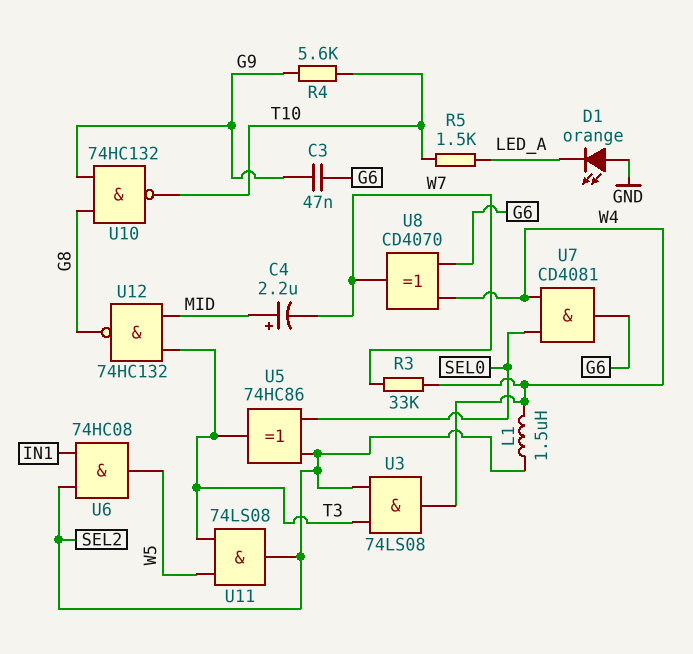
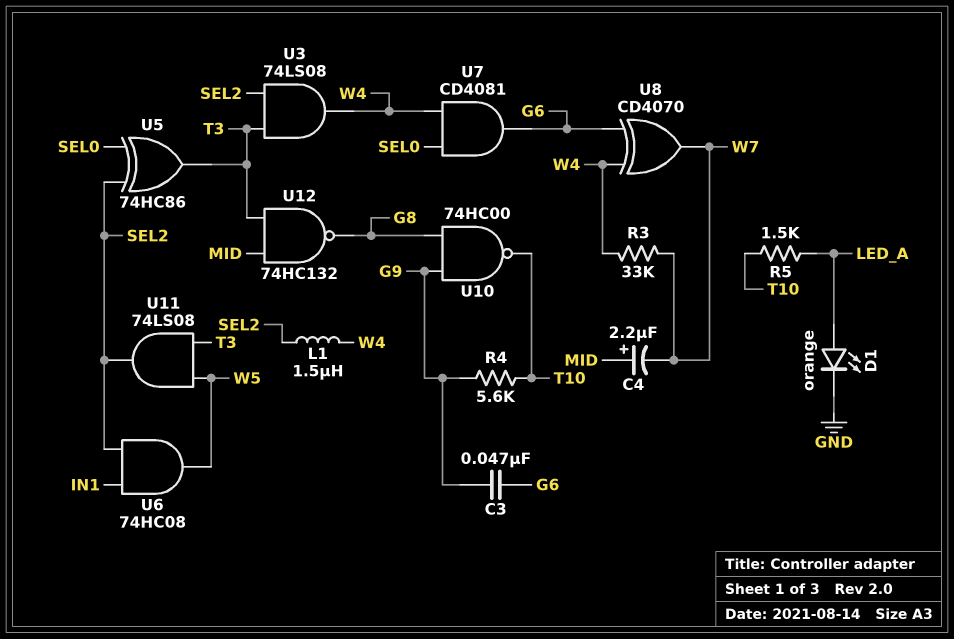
D1: LED orange (A GND, K LED_A) -> LED orange (A LED_A, K GND)
U10: NAND 74HC132 (in G8, in G9, out T10) -> NAND 74HC00 (in G8, in G9, out T10)

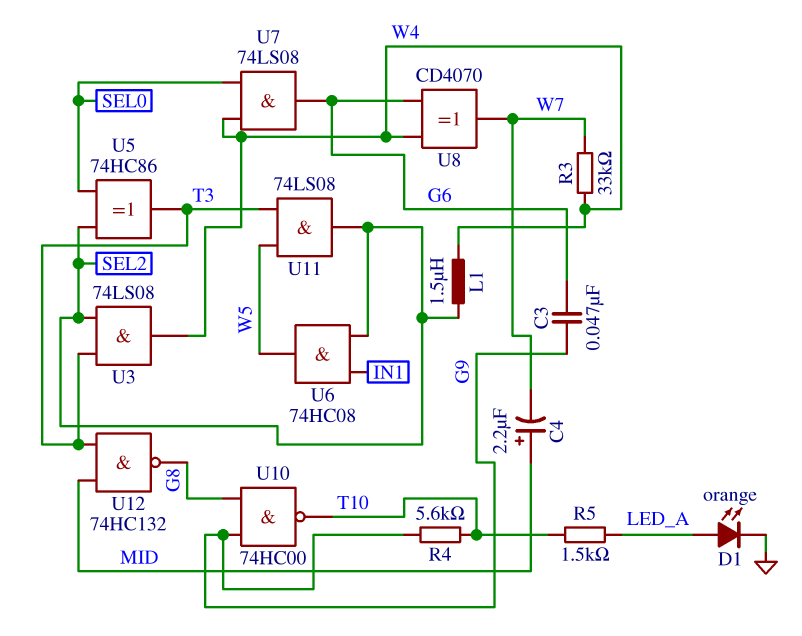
U7: AND CD4081 (in SEL0, in W4, out G6) -> AND 74LS08 (in SEL0, in W4, out G6)

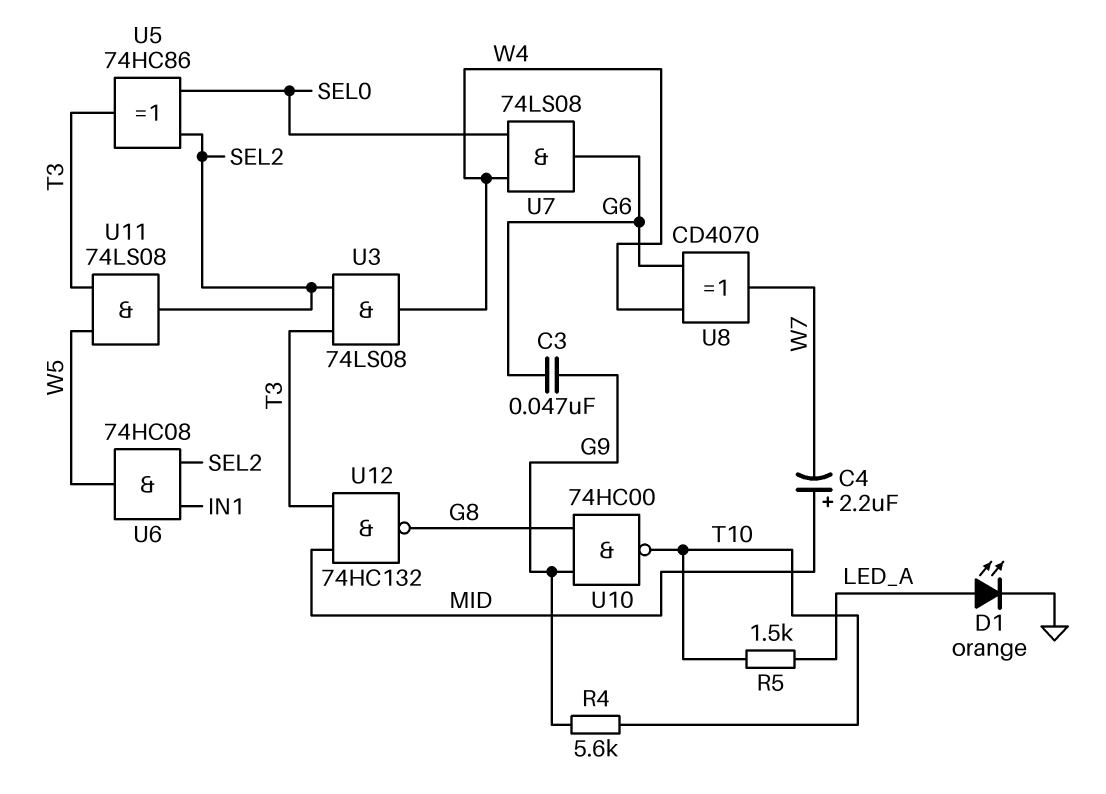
L1: 1.5uH (SEL2, W4) -> none
R3: 33k (W4, W7) -> none

